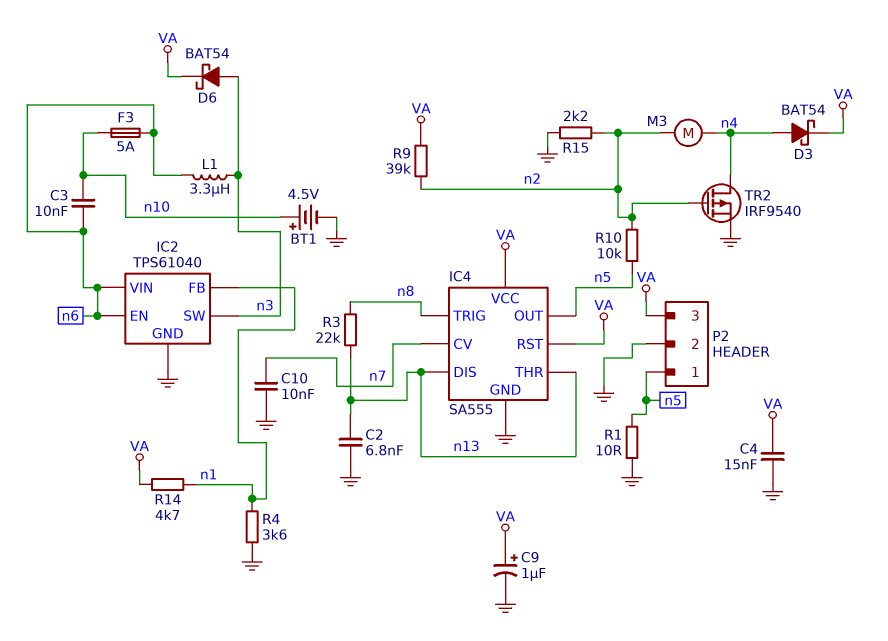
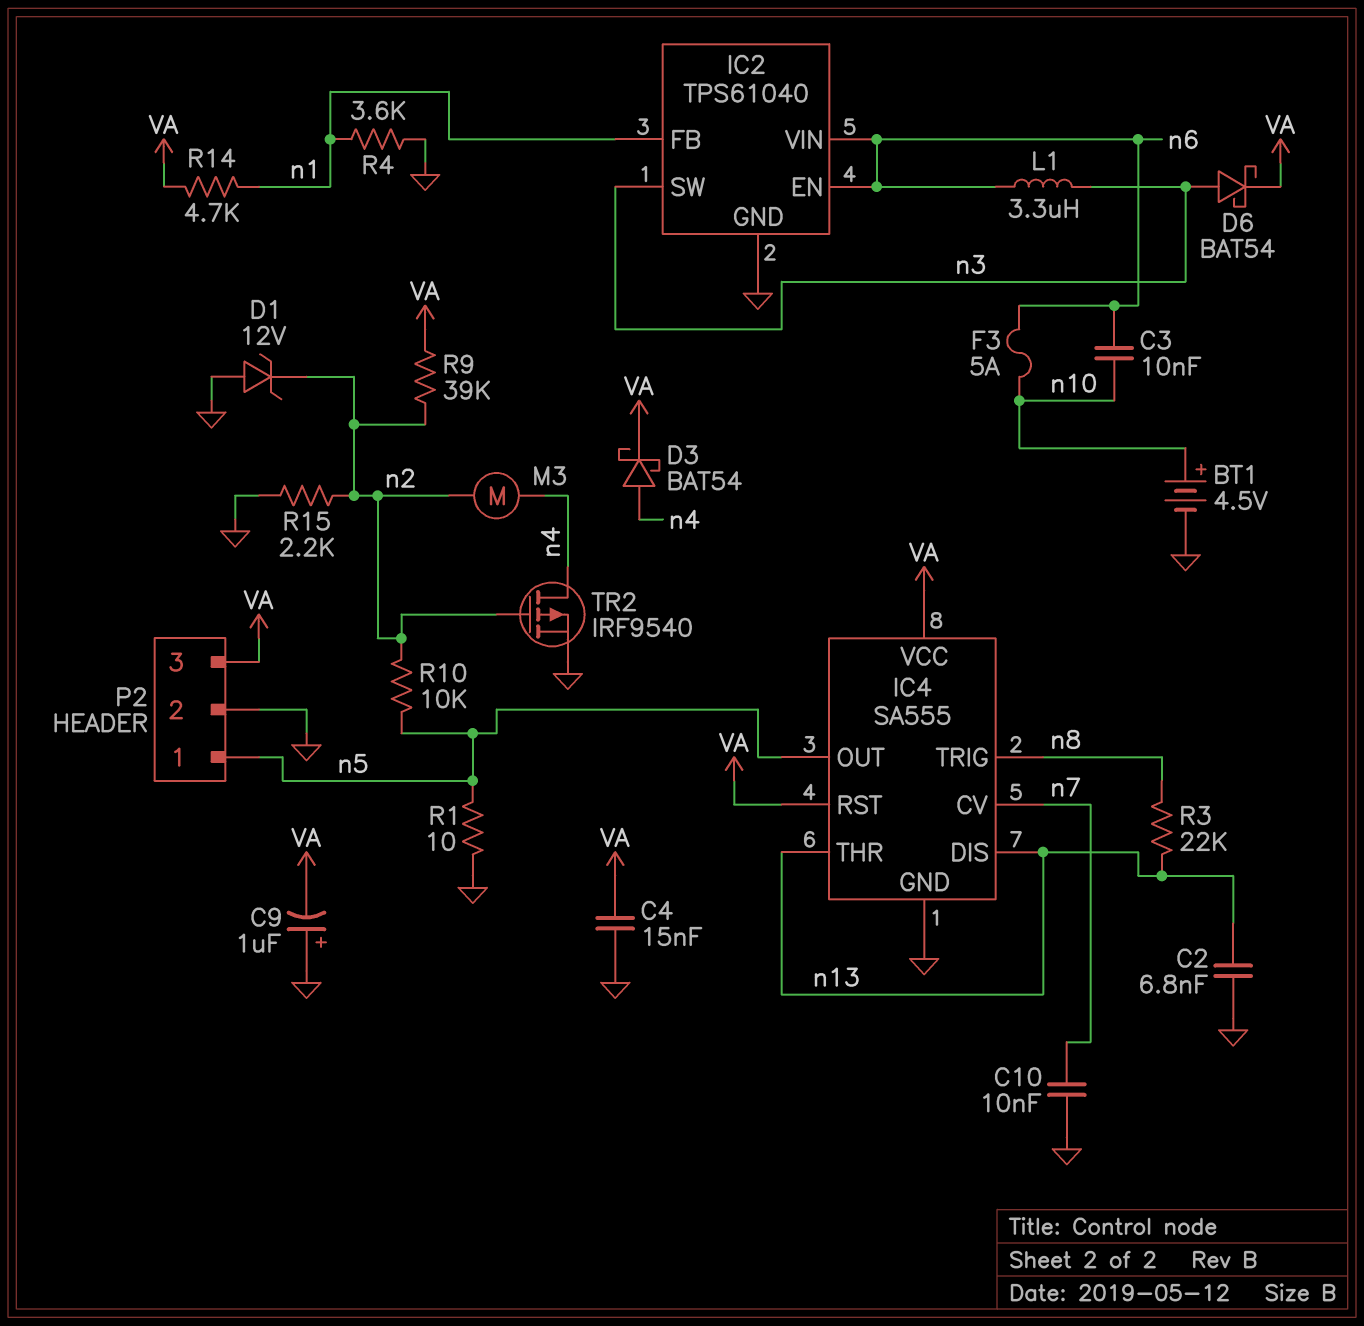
C9: 1uF (plus VA, minus GND) -> 1uF (plus GND, minus VA)
D1: none -> zener 12V (A GND, K n2)

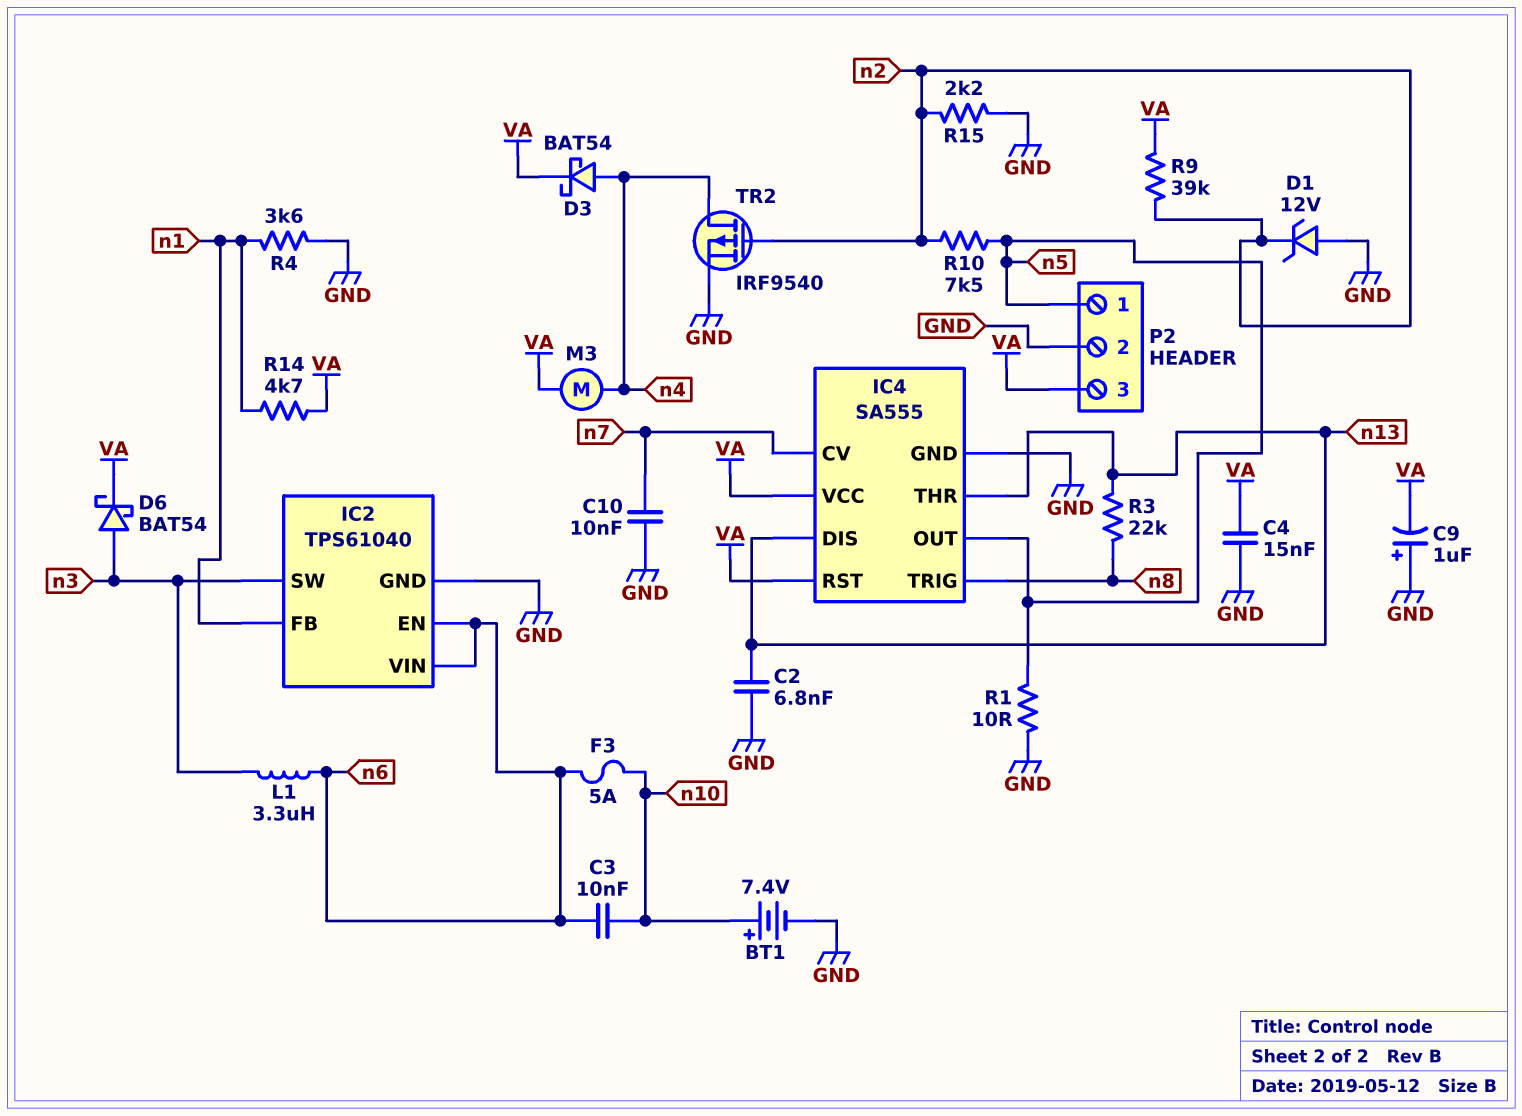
BT1: 4.5V (plus n10, minus GND) -> 7.4V (plus n10, minus GND)
M3: motor (n2, n4) -> motor (VA, n4)
R10: 10k (n2, n5) -> 7.5k (n2, n5)

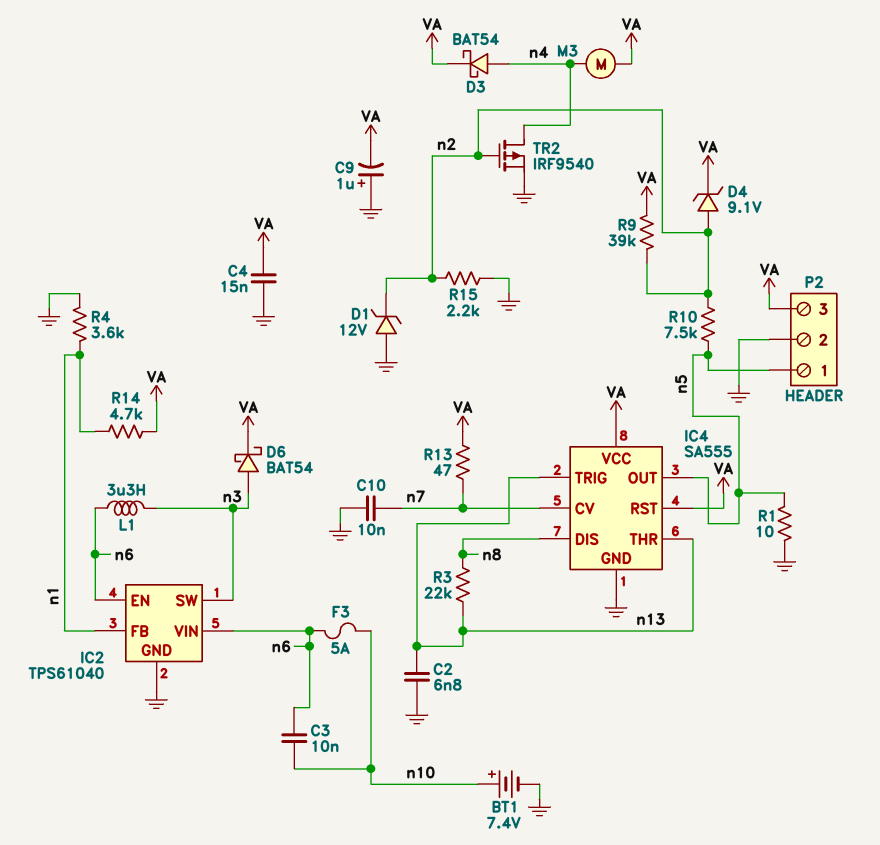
D4: none -> zener 9.1V (A n2, K VA)
IC4 pin DIS: n13 -> n8
IC4 pin TRIG: n8 -> n13
R13: none -> 47 (VA, n7)

